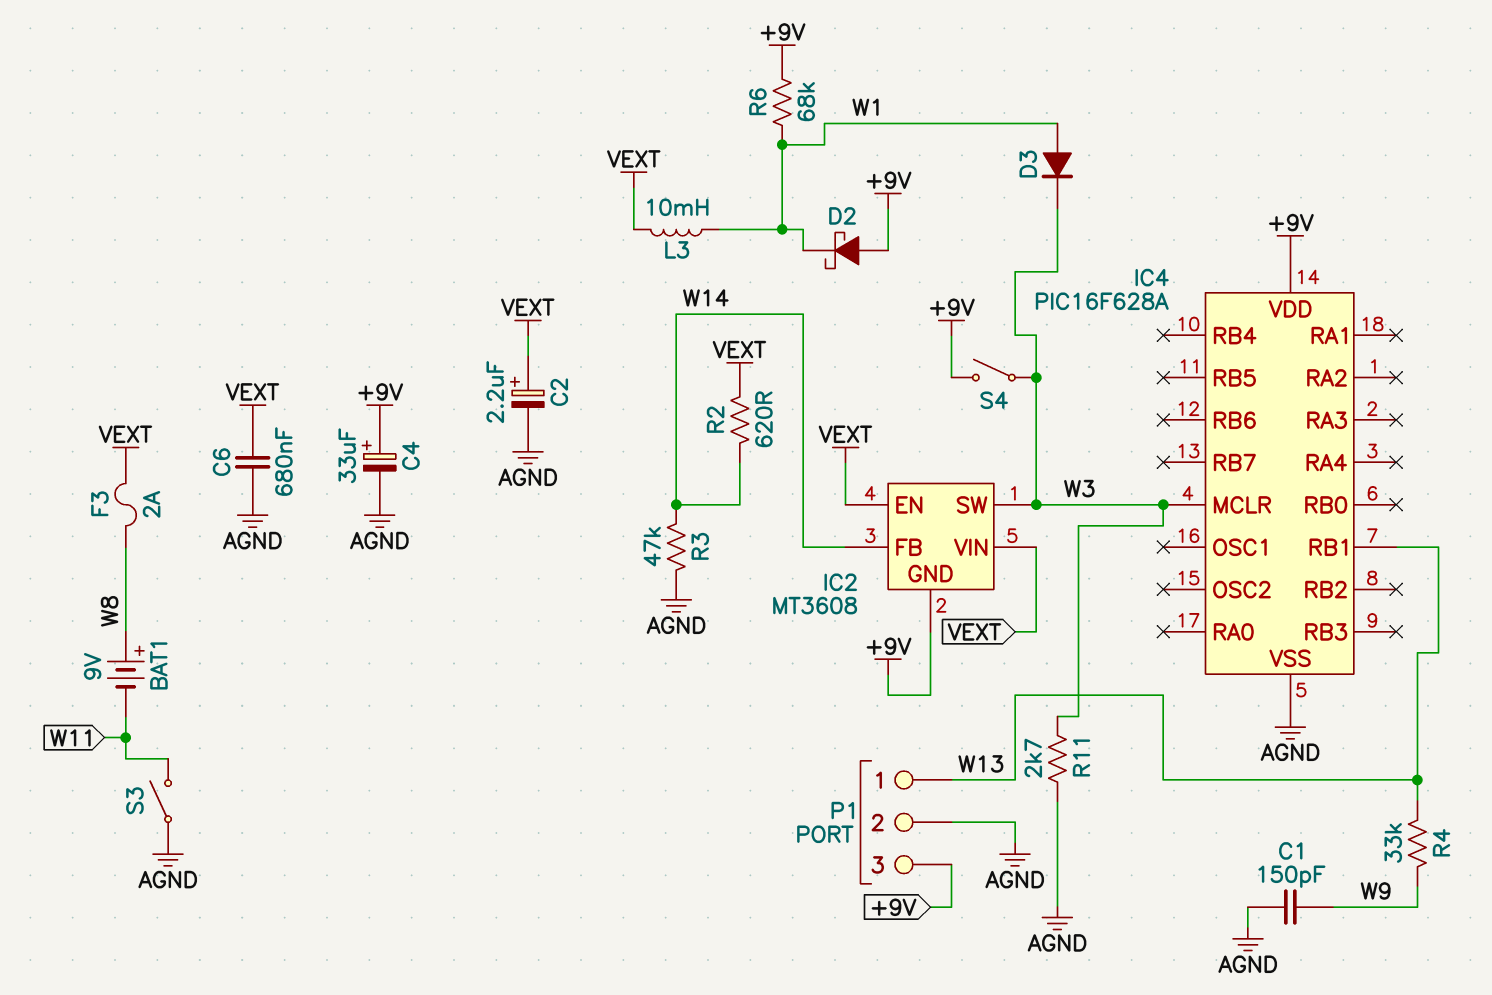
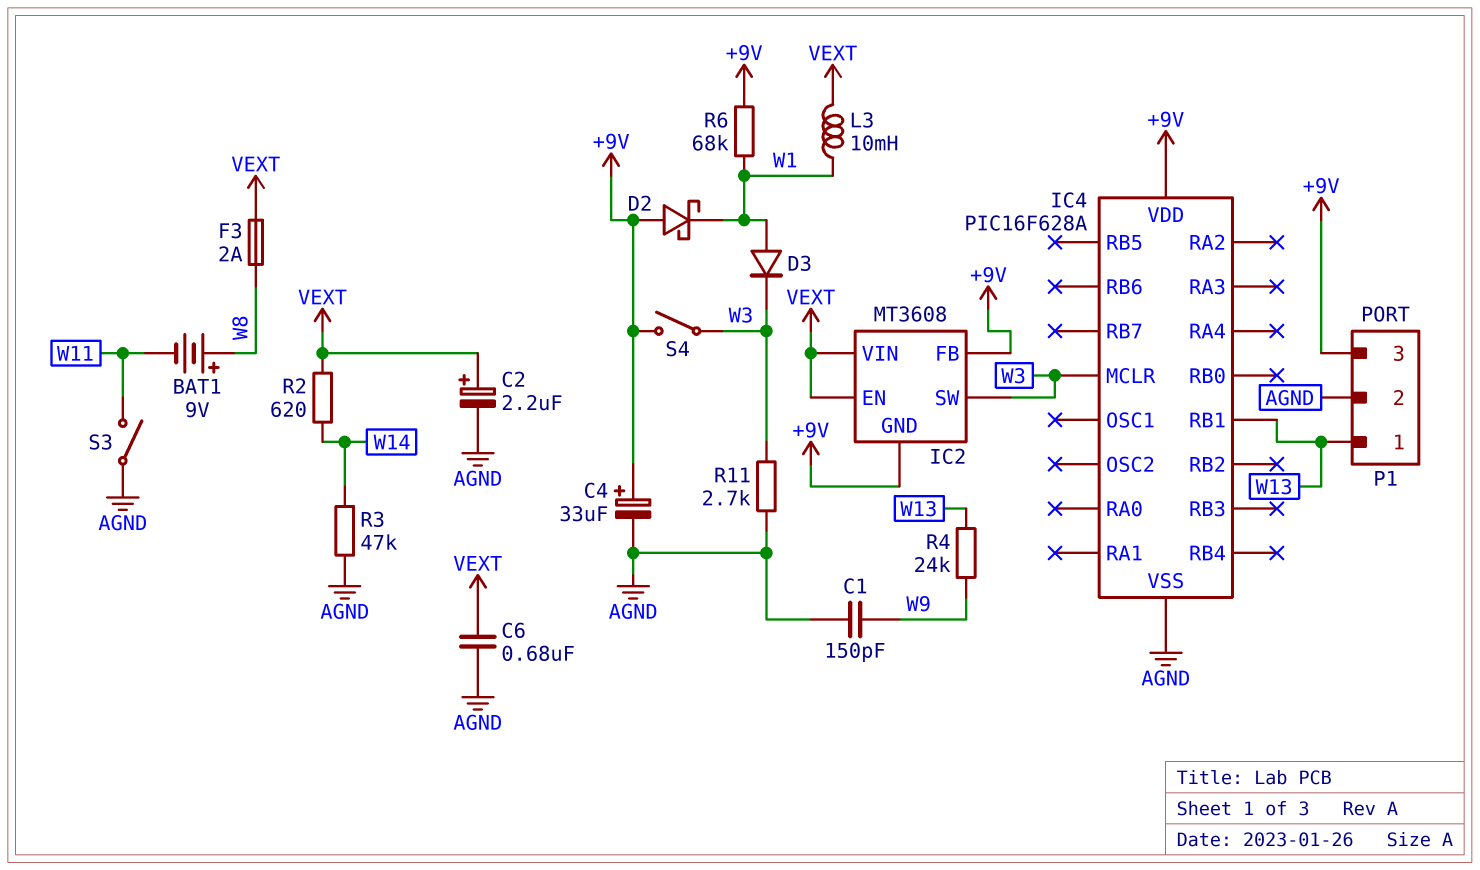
IC2 pin FB: W14 -> +9V
R4: 33k (W9, W13) -> 24k (W9, W13)

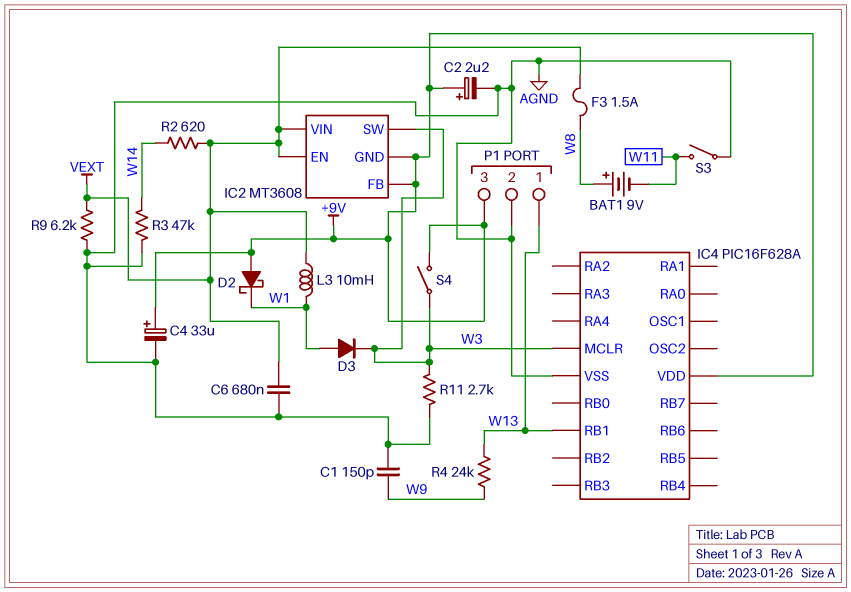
C2: 2.2uF (plus VEXT, minus AGND) -> 2.2uF (plus +9V, minus AGND)
F3: 2A (VEXT, W8) -> 1.5A (VEXT, W8)
R6: 68k (+9V, W1) -> none
R9: none -> 6.2k (AGND, VEXT)

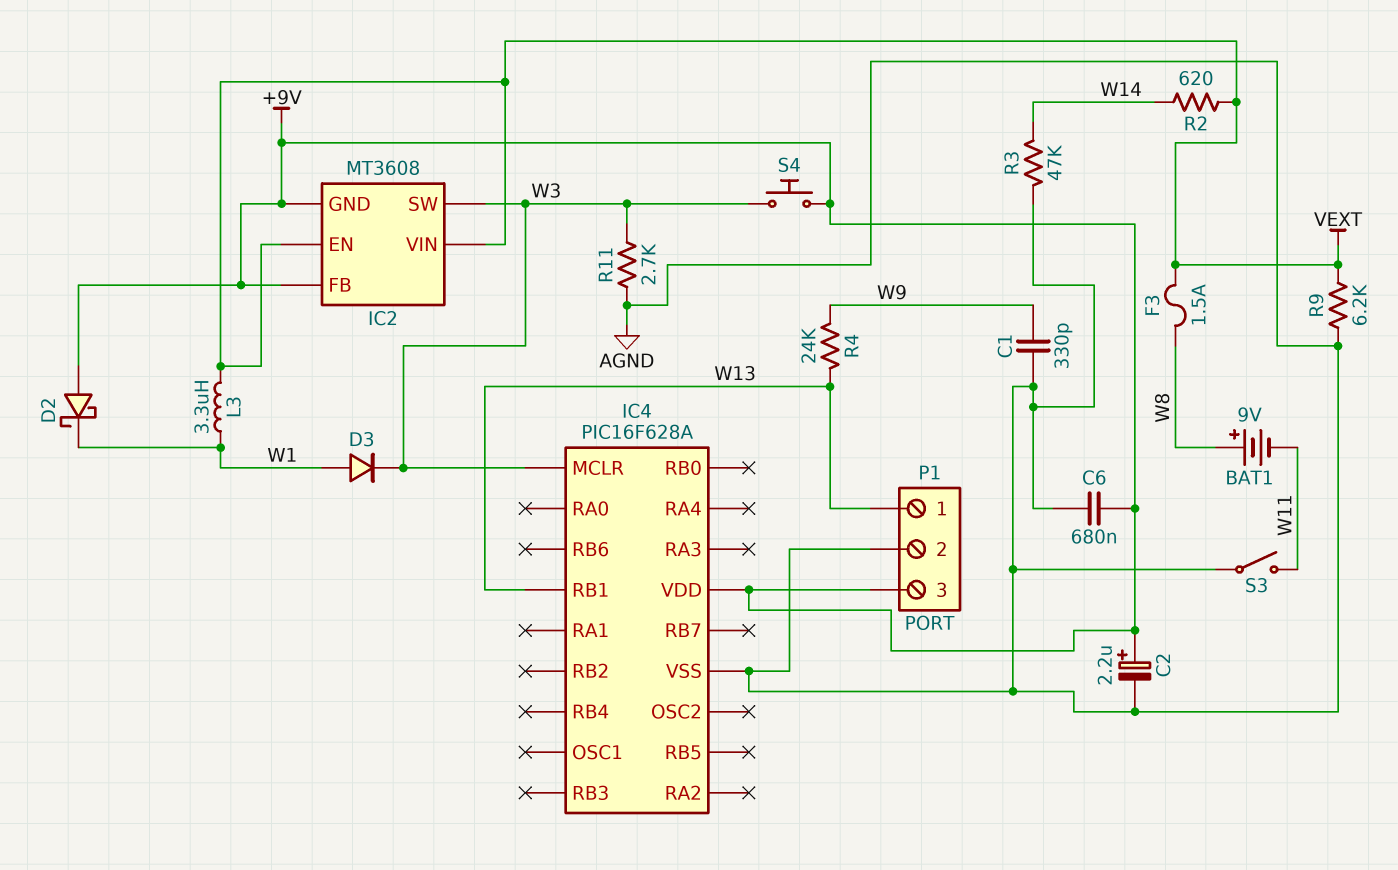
C1: 150pF (AGND, W9) -> 330pF (AGND, W9)
C4: 33uF (plus +9V, minus AGND) -> none
C6: 680nF (AGND, VEXT) -> 680nF (+9V, AGND)
L3: 10mH (VEXT, W1) -> 3.3uH (VEXT, W1)
S4: switch (+9V, W3) -> button (+9V, W3)

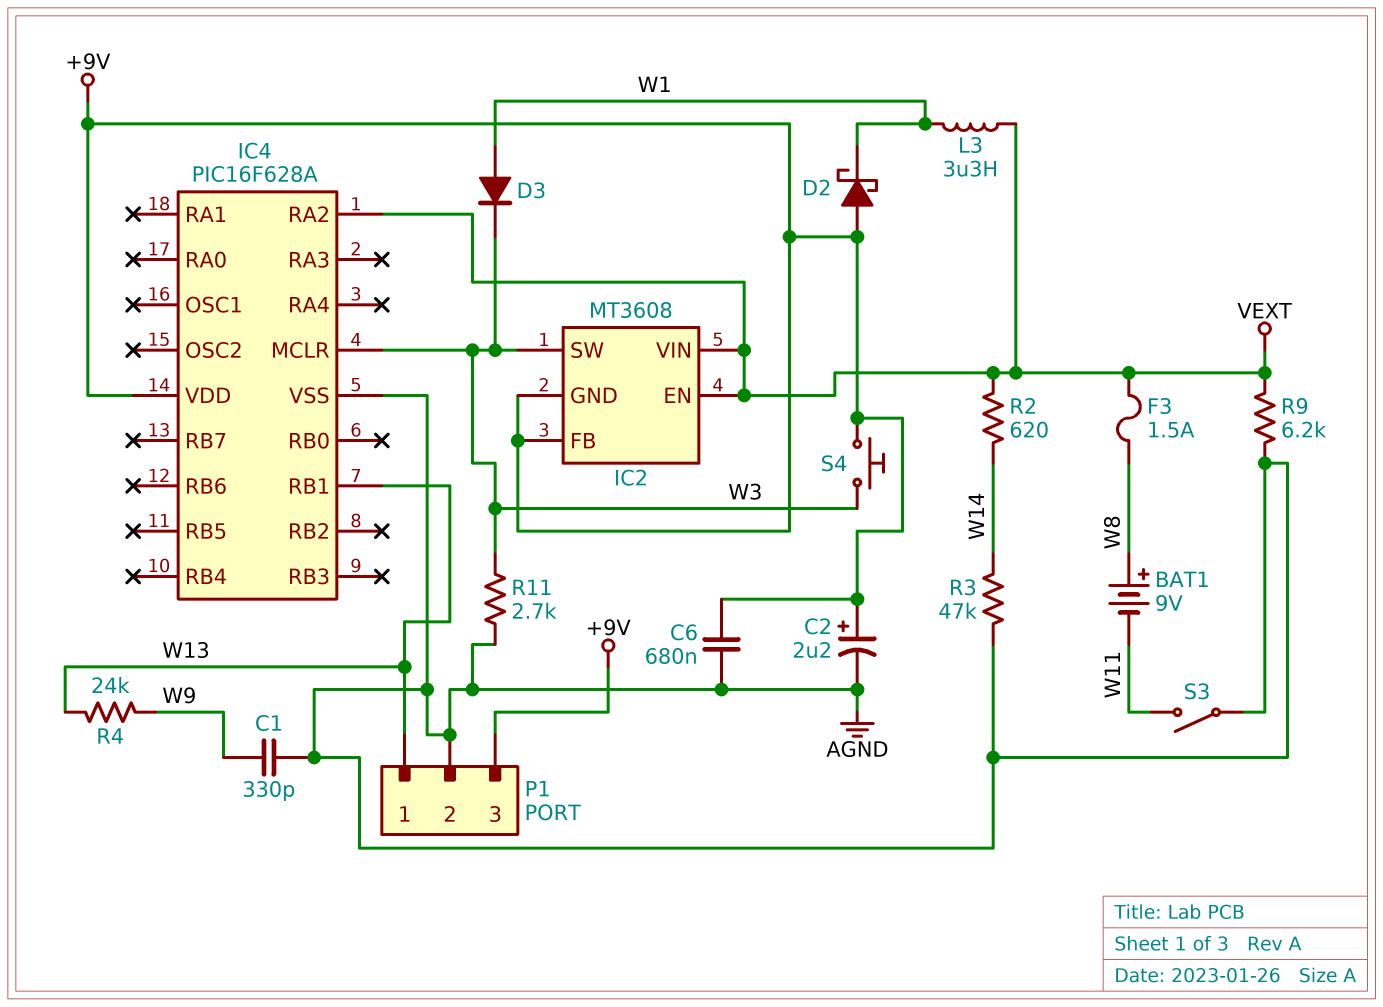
IC4 pin RA2: none -> VEXT

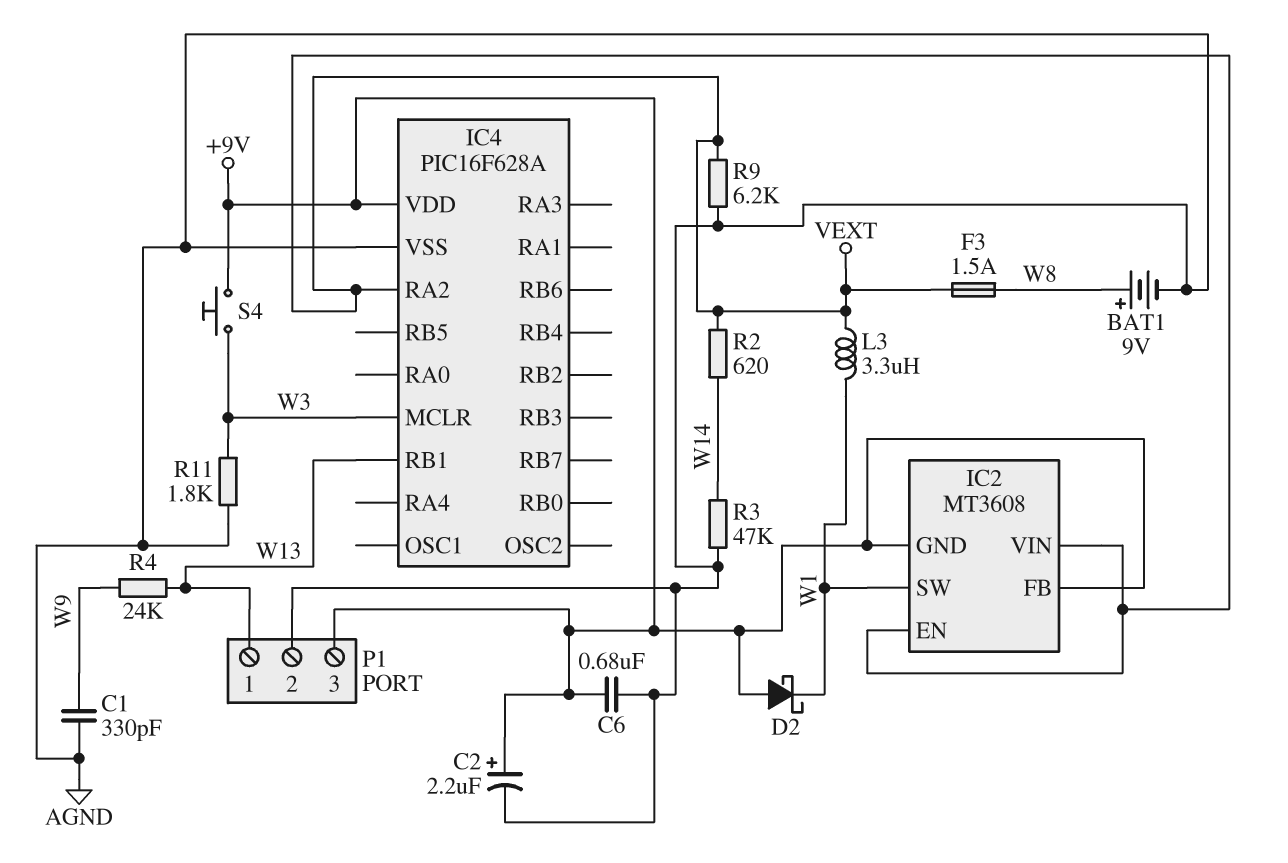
BAT1: 9V (plus W8, minus W11) -> 9V (plus W8, minus AGND)
D3: diode (A W1, K W3) -> none
IC2 pin SW: W3 -> W1
R11: 2.7k (AGND, W3) -> 1.8k (AGND, W3)
S3: switch (AGND, W11) -> none

